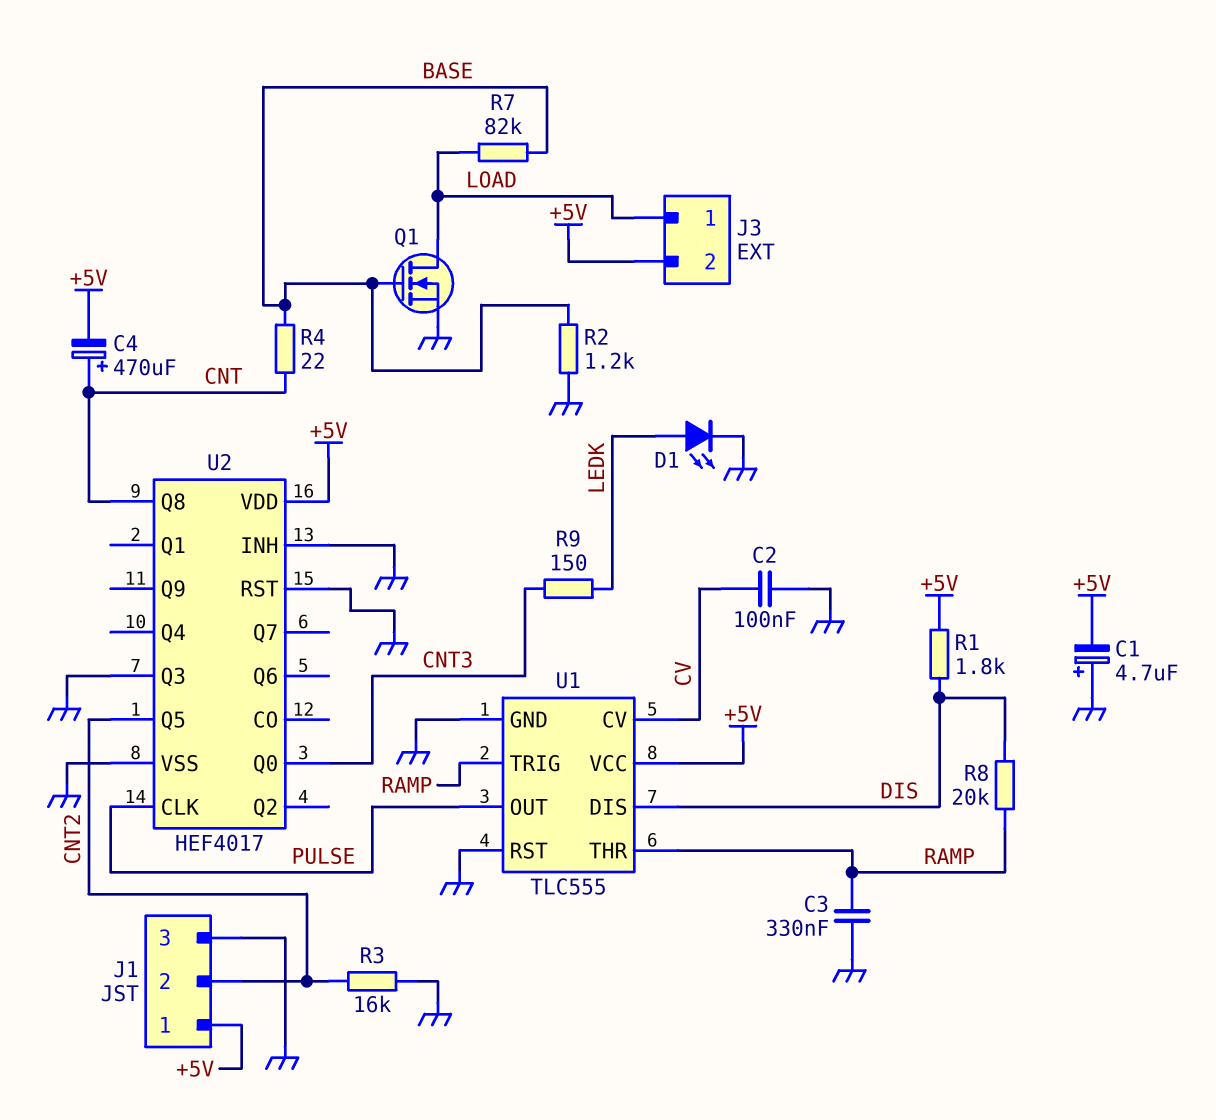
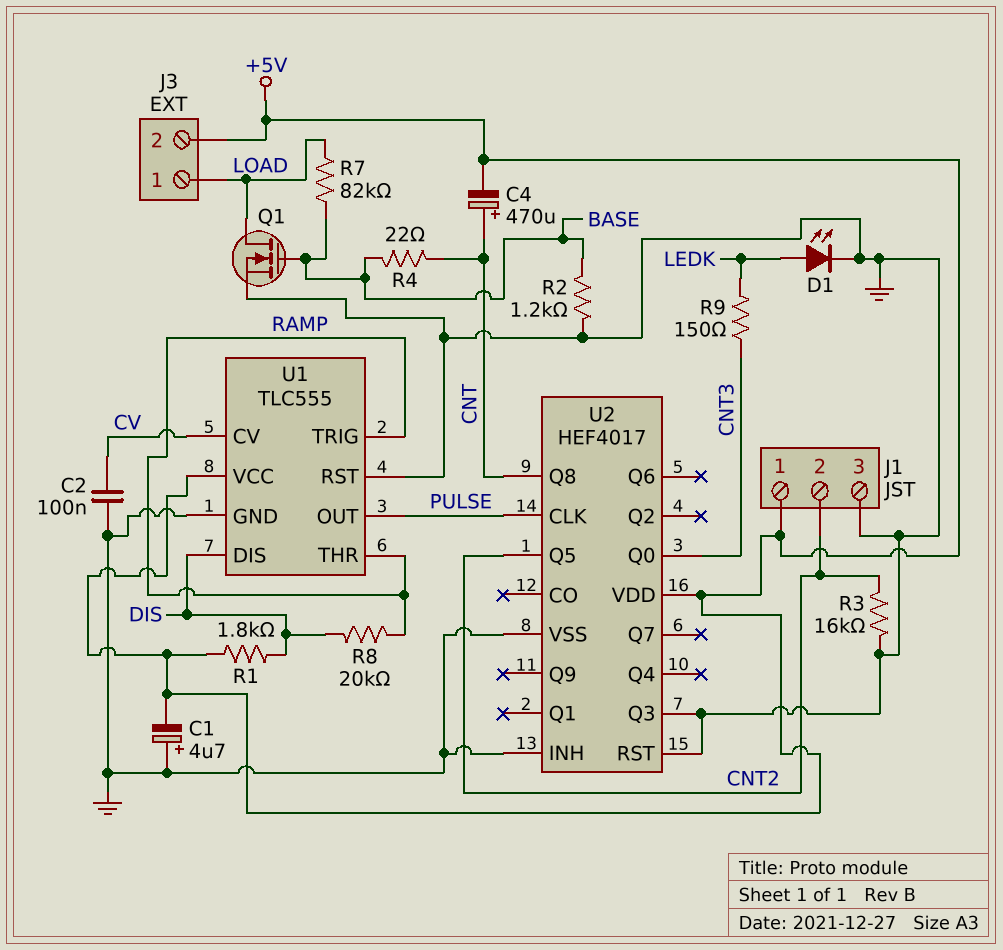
C3: 330nF (GND, RAMP) -> none

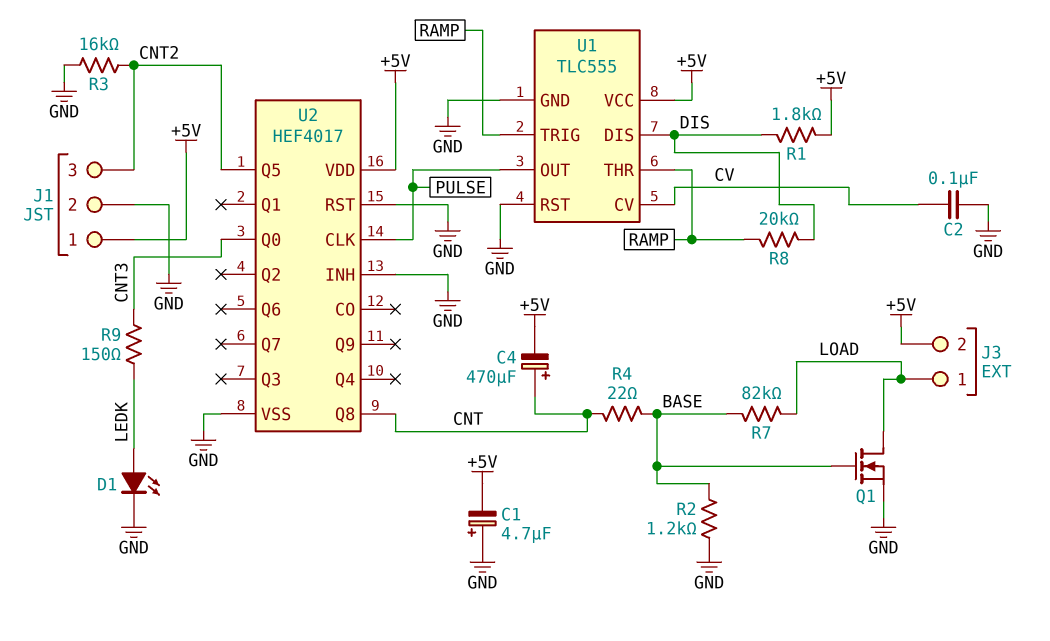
J1 pin 2: CNT2 -> GND
J1 pin 3: GND -> CNT2
U2 pin Q3: GND -> none

